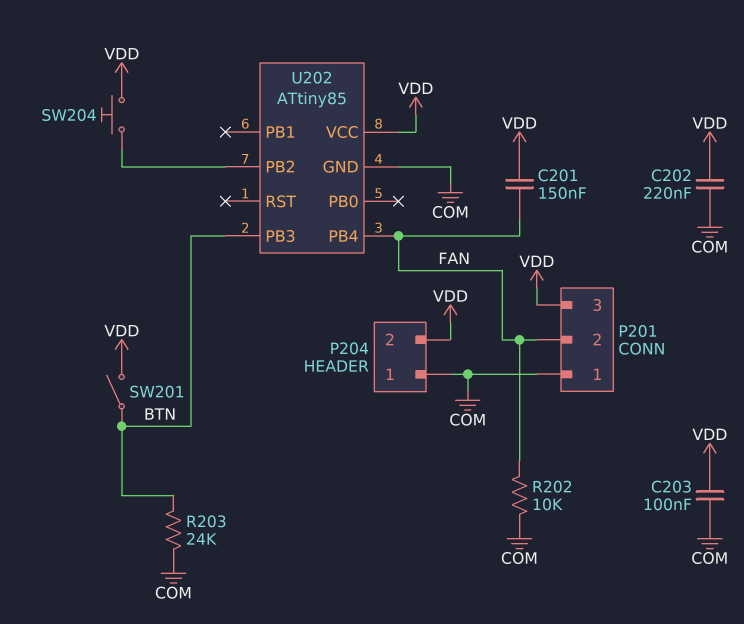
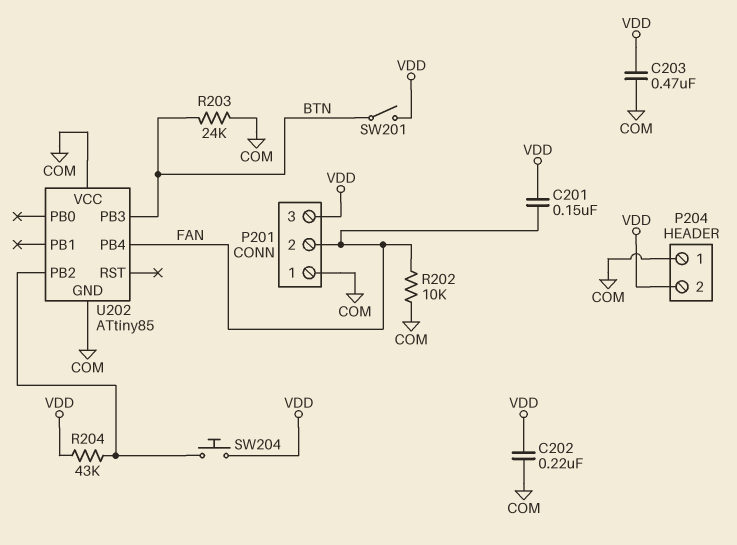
C203: 100nF (COM, VDD) -> 470nF (COM, VDD)
R204: none -> 43k (U202/PB2, VDD)
U202 pin VCC: VDD -> COM

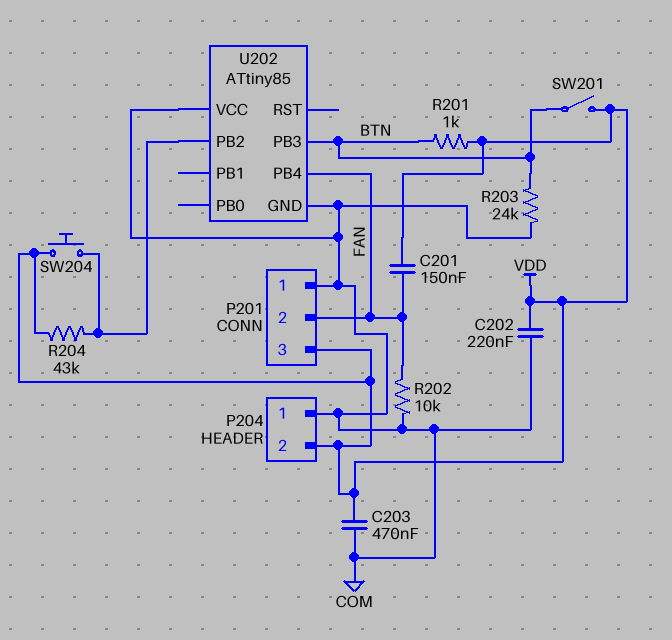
R201: none -> 1k (BTN, VDD)

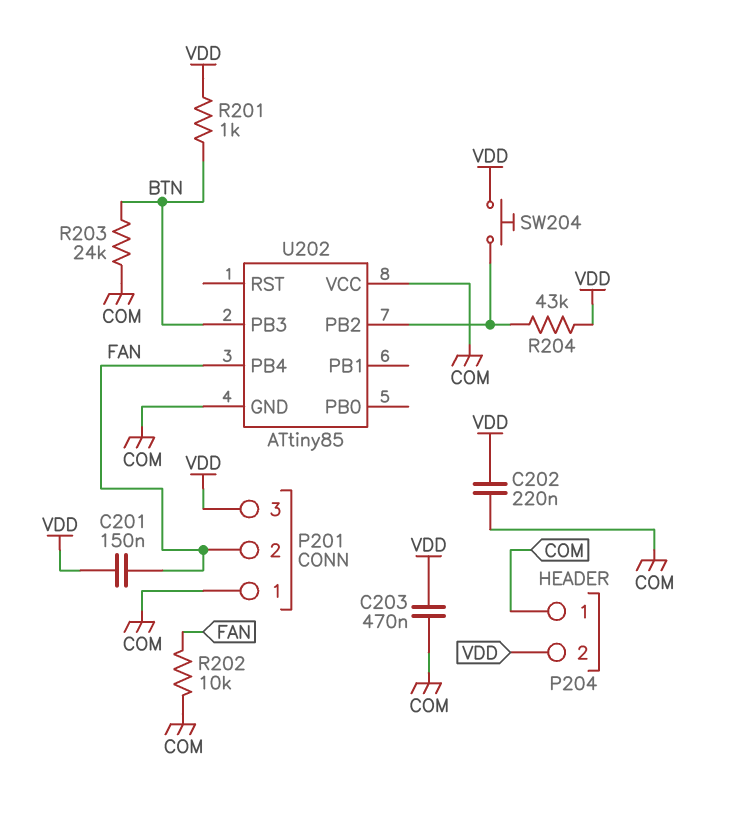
SW201: switch (BTN, VDD) -> none

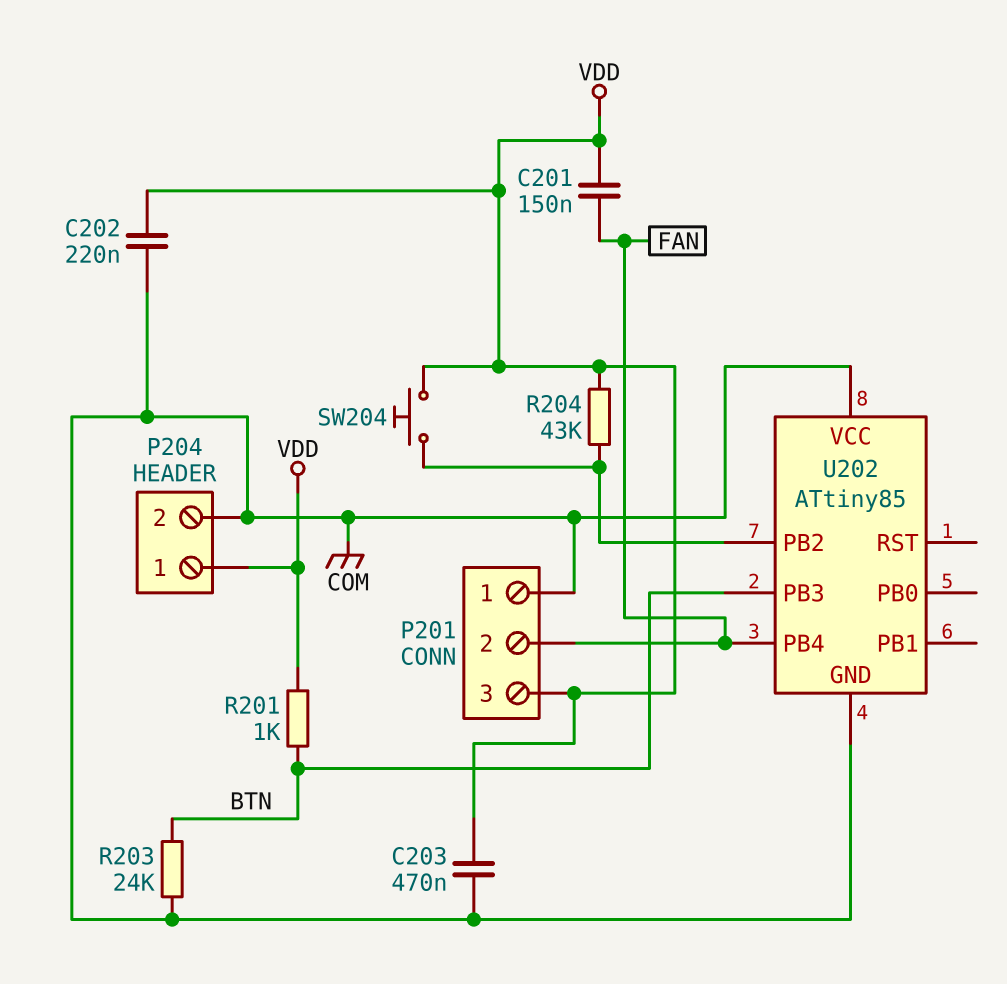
P204 pin 1: COM -> VDD
P204 pin 2: VDD -> COM
R202: 10k (COM, FAN) -> none

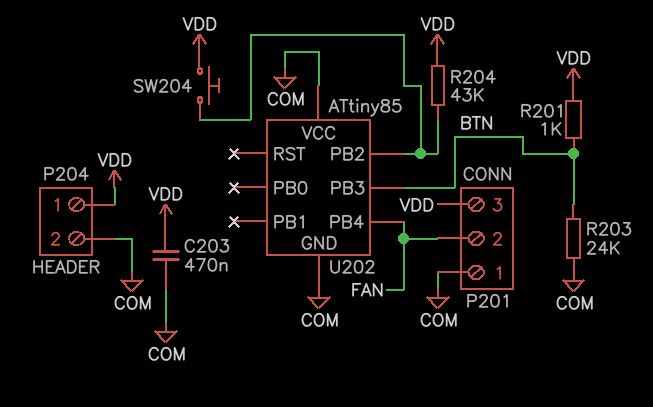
C201: 150nF (FAN, VDD) -> none
C202: 220nF (COM, VDD) -> none

